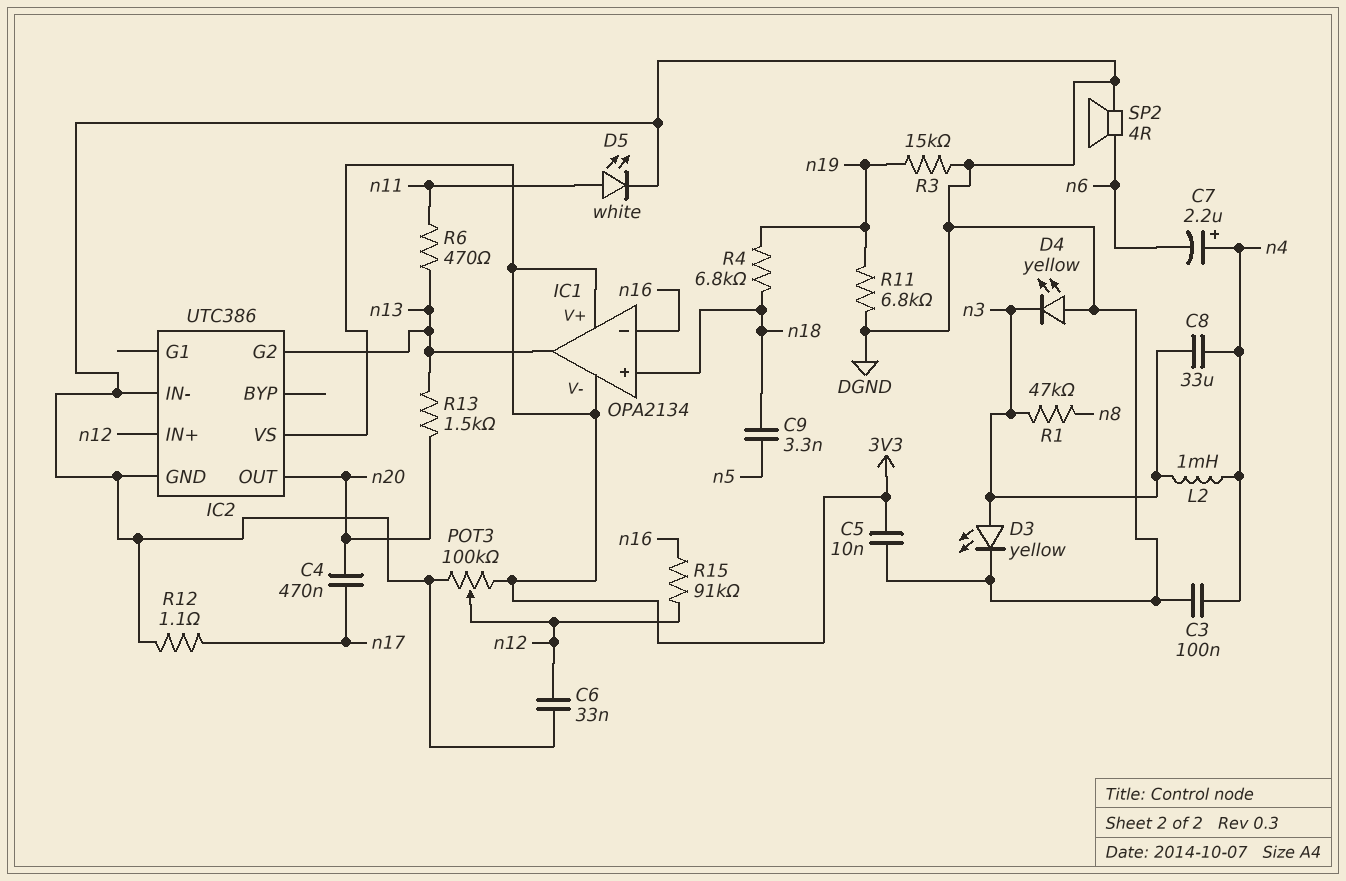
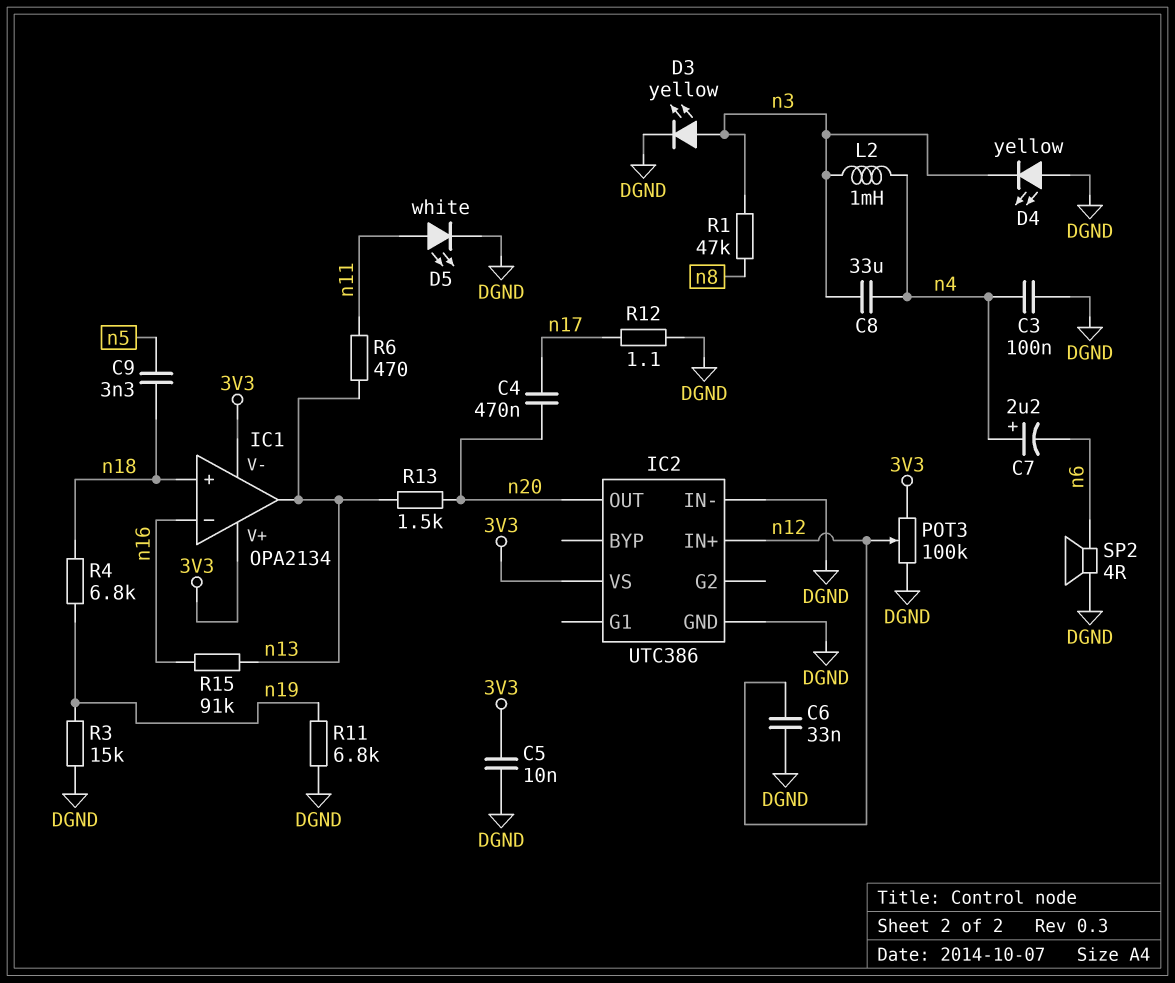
IC2 pin G2: n13 -> none
R15: 91k (n12, n16) -> 91k (n13, n16)

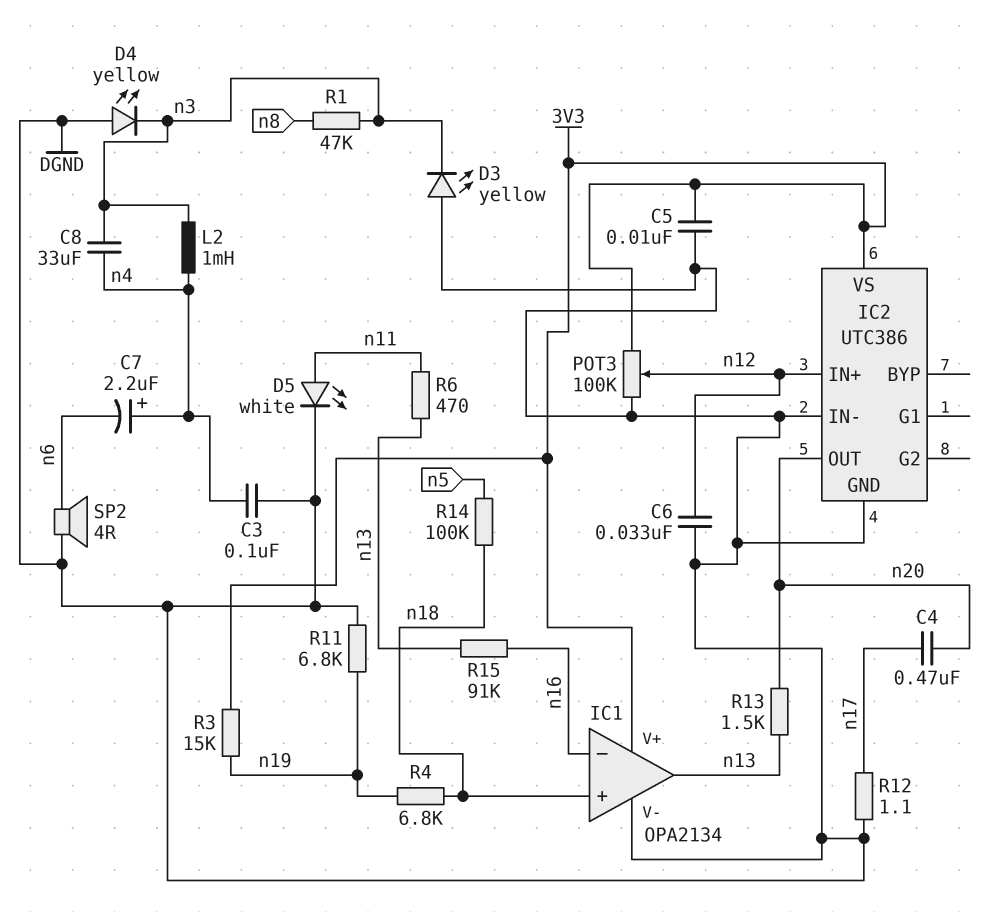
C9: 3.3nF (n5, n18) -> none
D3: LED yellow (A n3, K DGND) -> LED yellow (A DGND, K n3)
IC1 pin V-: 3V3 -> DGND
R3: 15k (DGND, n19) -> 15k (3V3, n19)
R14: none -> 100k (n5, n18)

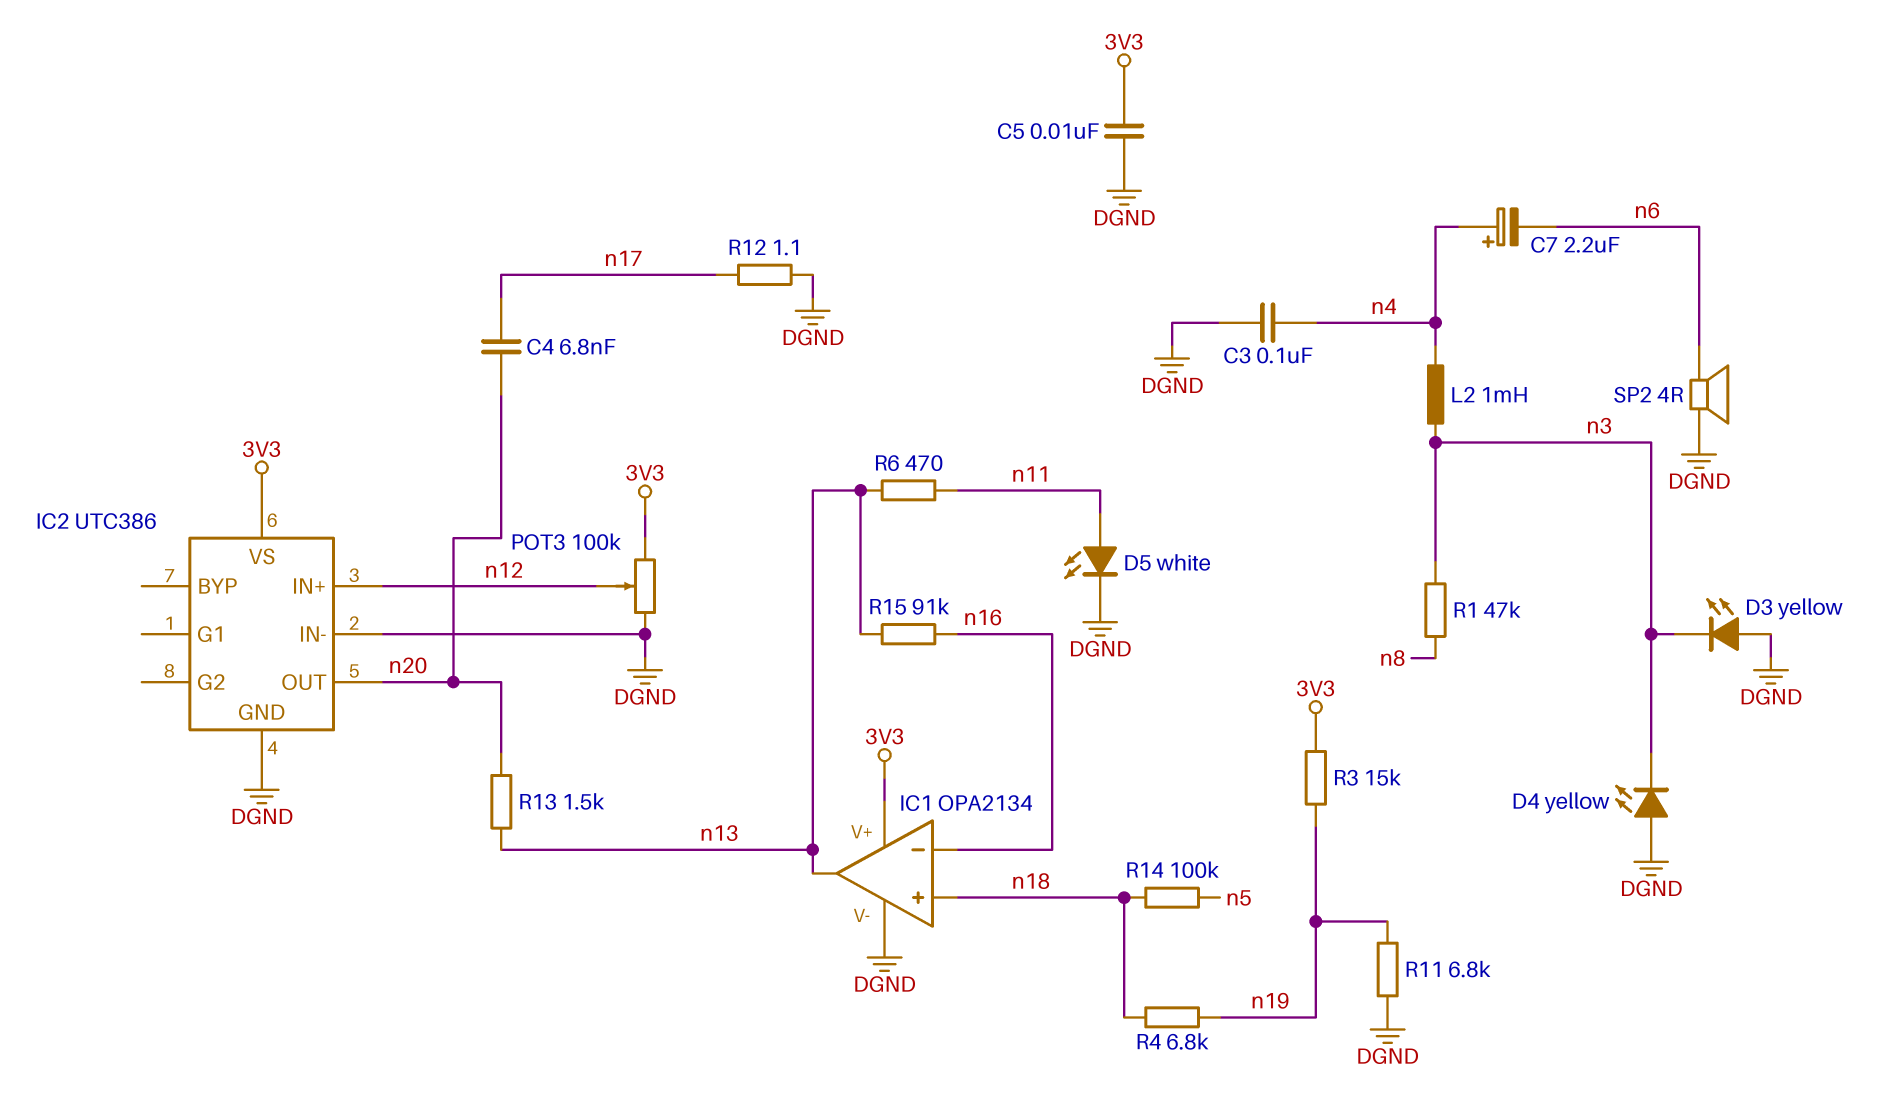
C4: 470nF (n17, n20) -> 6.8nF (n17, n20)
C6: 33nF (DGND, n12) -> none
C8: 33uF (n3, n4) -> none

